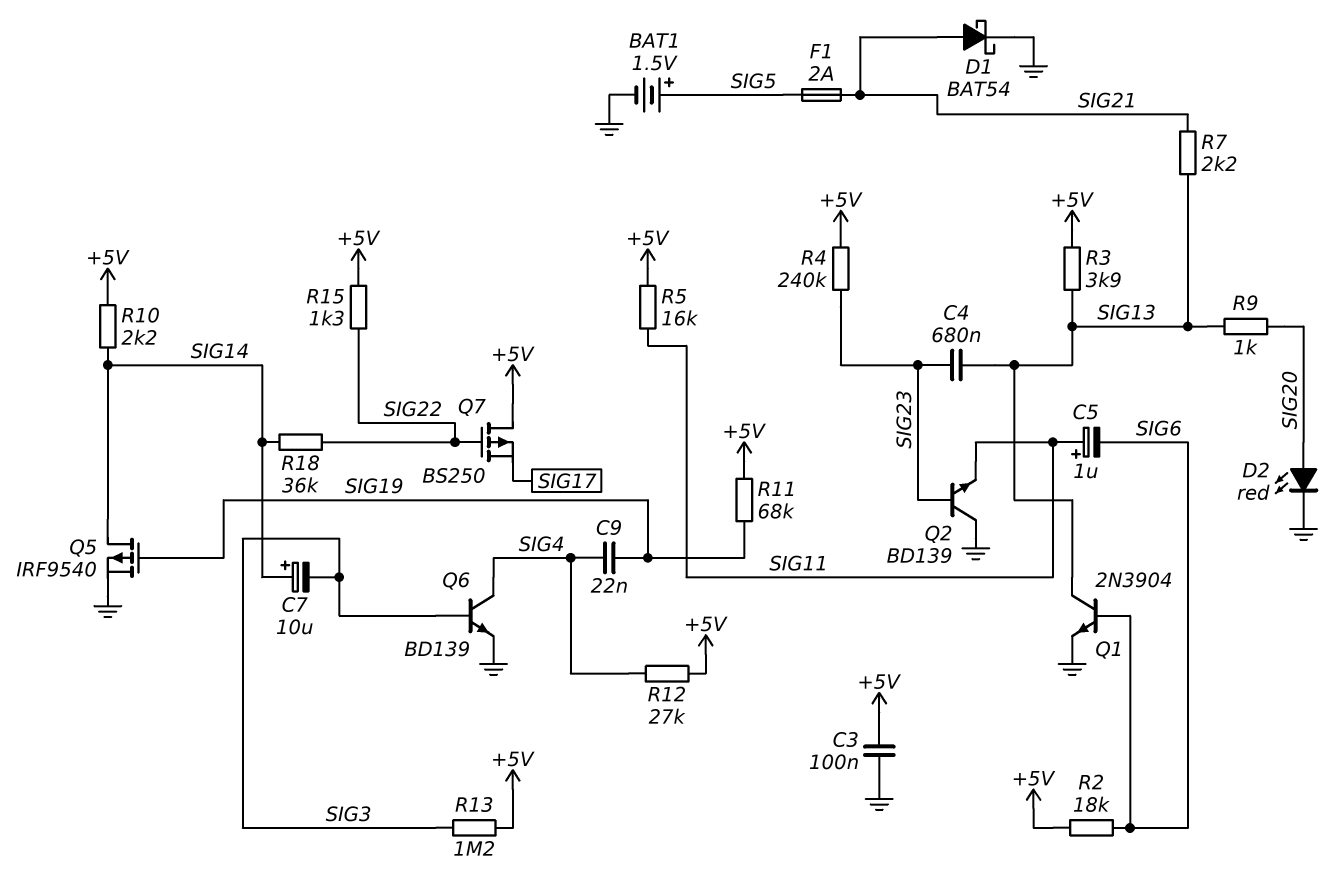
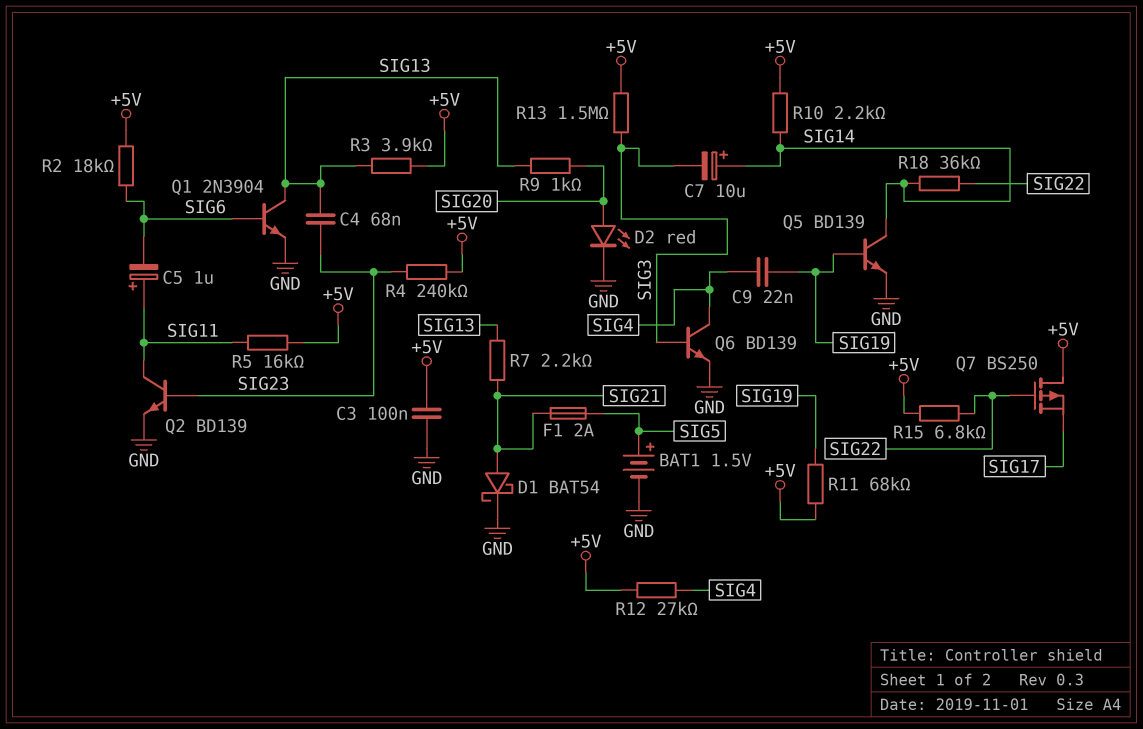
C4: 680nF (SIG13, SIG23) -> 68nF (SIG13, SIG23)
Q2: NPN BD139 (B SIG23, C GND, E SIG11) -> NPN BD139 (B SIG23, C SIG11, E GND)
Q5: PMOS IRF9540 (G SIG19, D SIG14, S GND) -> NPN BD139 (B SIG19, C SIG14, E GND)
R13: 1.2M (+5V, SIG3) -> 1.5M (+5V, SIG3)
R15: 1.3k (+5V, SIG22) -> 6.8k (+5V, SIG22)

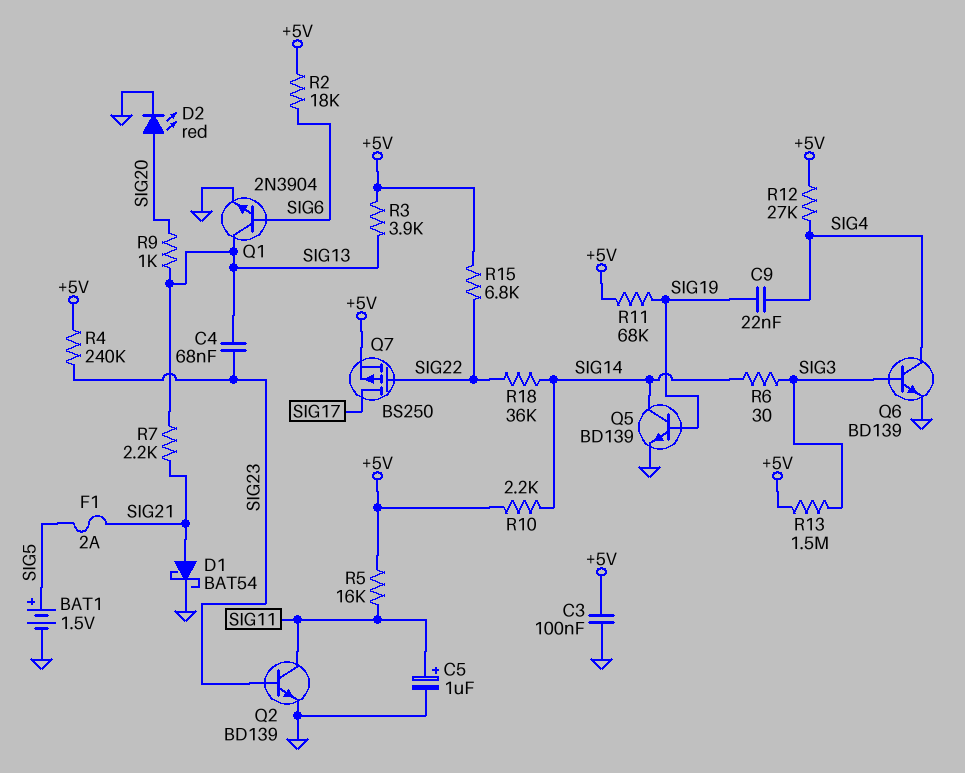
C5: 1uF (plus SIG11, minus SIG6) -> 1uF (plus SIG11, minus GND)
C7: 10uF (plus SIG14, minus SIG3) -> none
Q7: PMOS BS250 (G SIG22, D +5V, S SIG17) -> PMOS BS250 (G SIG22, D SIG17, S +5V)
R6: none -> 30 (SIG3, SIG14)

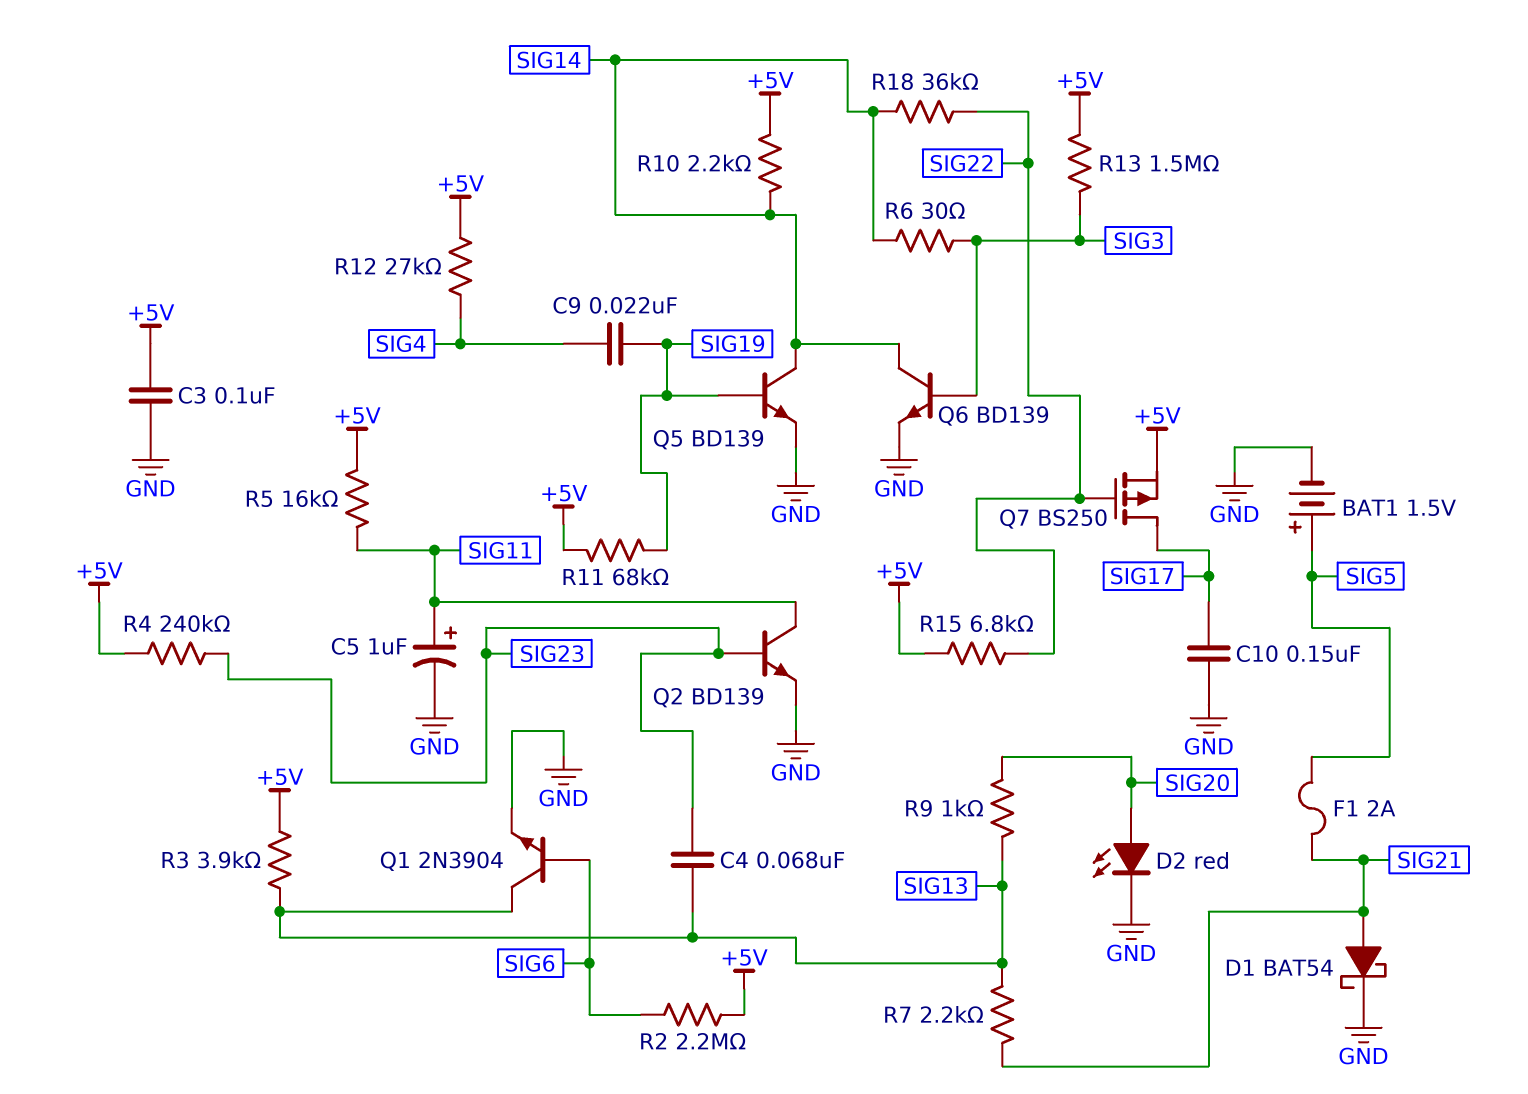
C10: none -> 150nF (GND, SIG17)
Q6: NPN BD139 (B SIG3, C SIG4, E GND) -> NPN BD139 (B SIG3, C SIG14, E GND)
R2: 18k (+5V, SIG6) -> 2.2M (+5V, SIG6)

